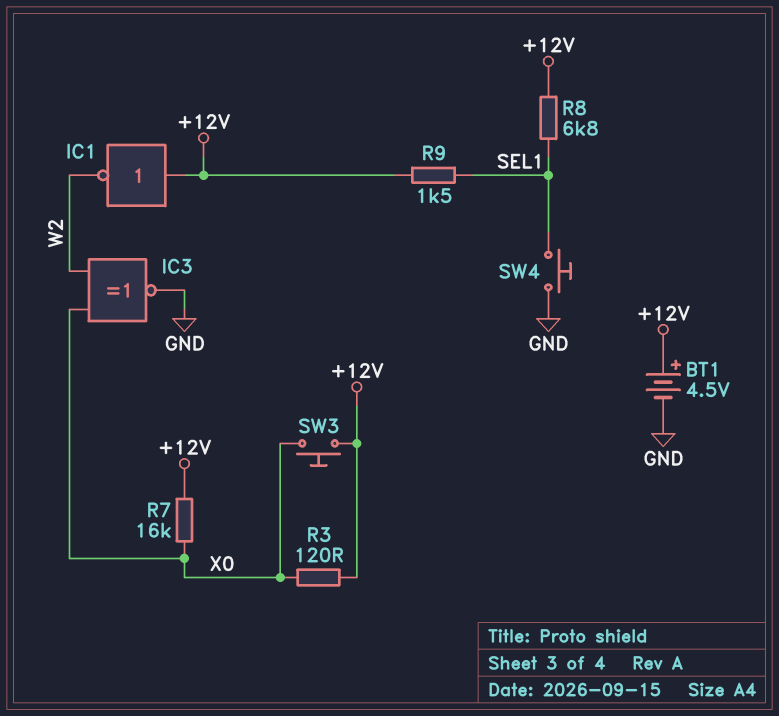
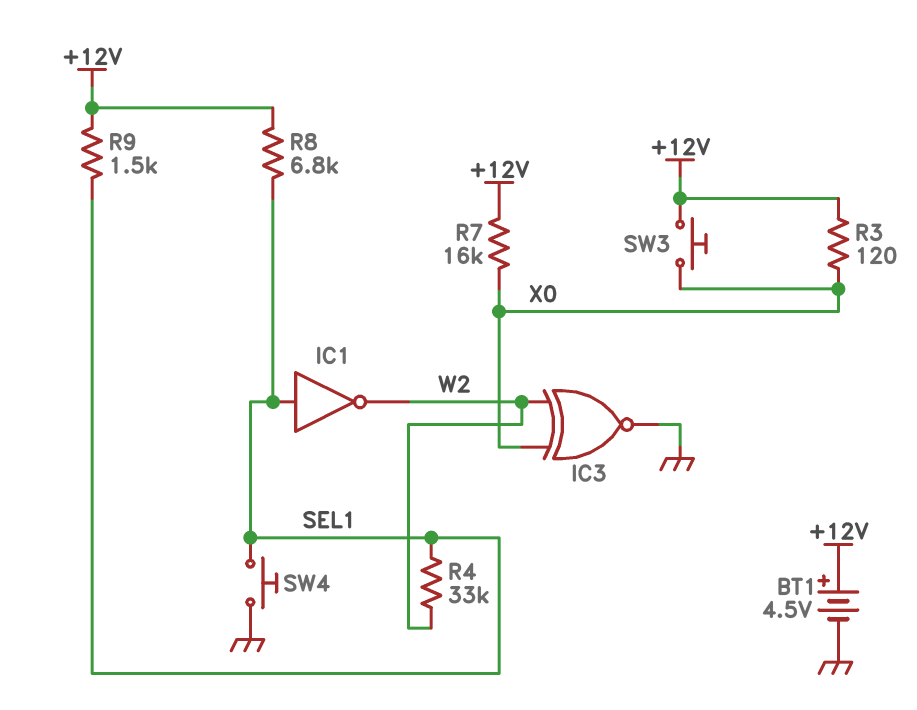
IC1: NOT (in +12V, out W2) -> NOT (in SEL1, out W2)
R4: none -> 33k (SEL1, W2)

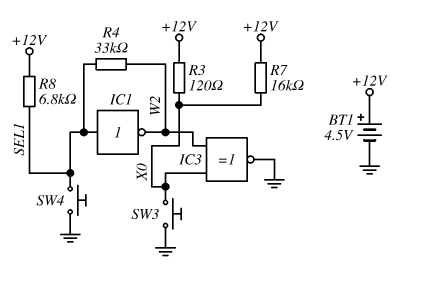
R9: 1.5k (+12V, SEL1) -> none
SW3: button (+12V, X0) -> button (GND, X0)

